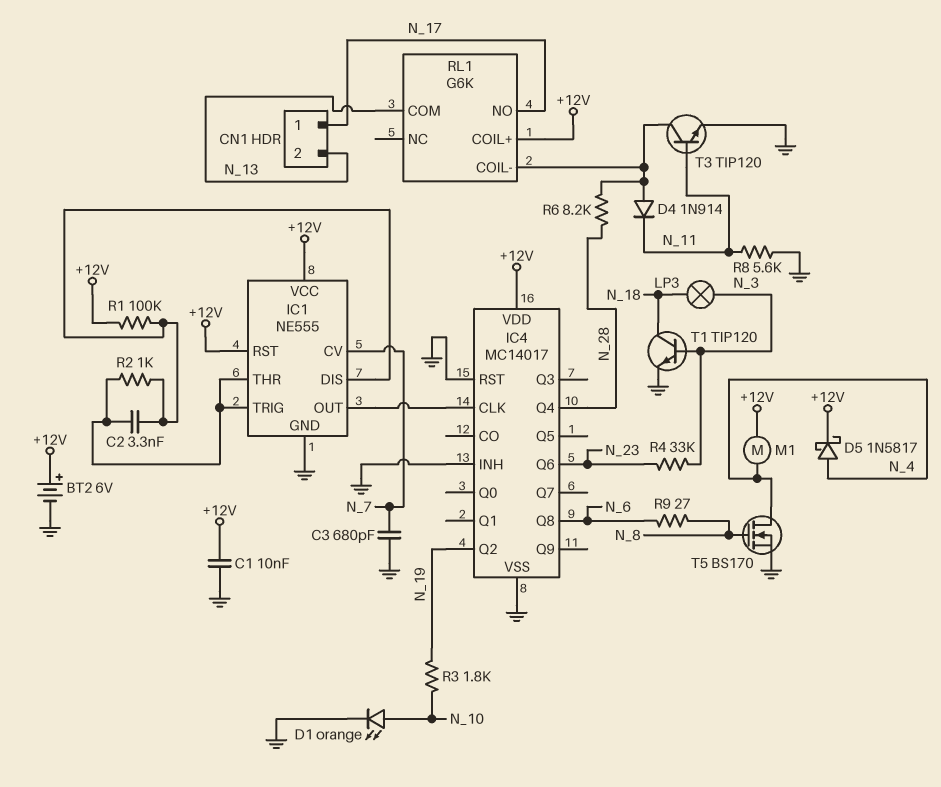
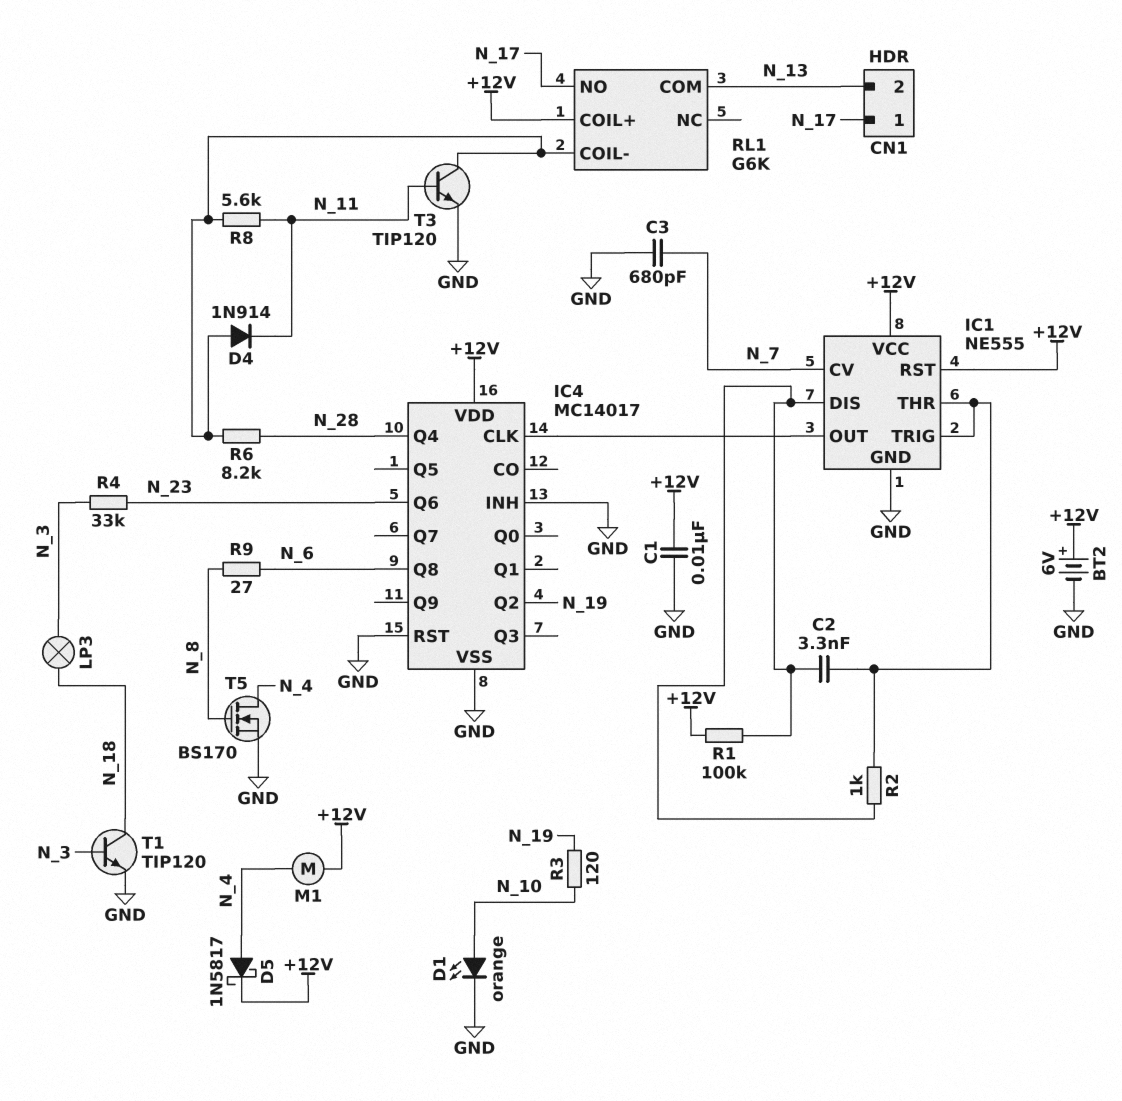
R3: 1.8k (N_10, N_19) -> 120 (N_10, N_19)
R8: 5.6k (GND, N_11) -> 5.6k (N_11, RL1/COIL-)

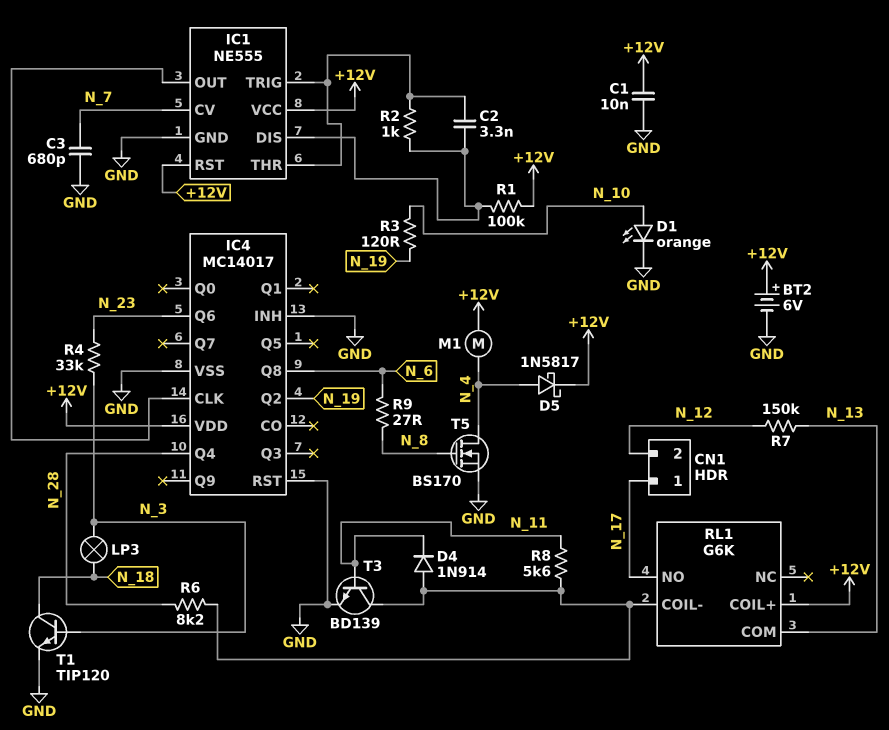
CN1 pin 2: N_13 -> N_12
R7: none -> 150k (N_12, N_13)
T3: NPN TIP120 (B N_11, C RL1/COIL-, E GND) -> NPN BD139 (B N_11, C RL1/COIL-, E GND)

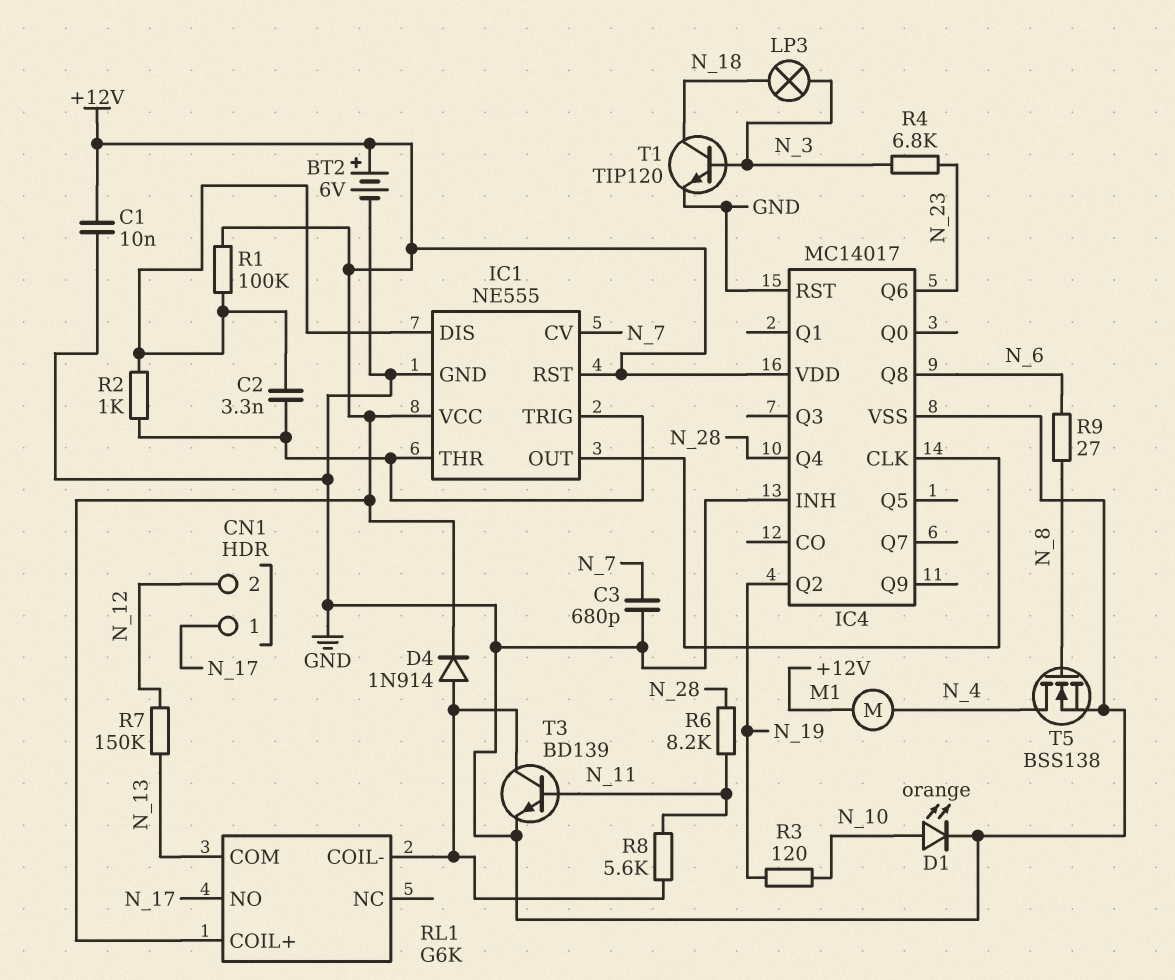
D4: diode 1N914 (A RL1/COIL-, K N_11) -> diode 1N914 (A RL1/COIL-, K +12V)
D5: schottky 1N5817 (A N_4, K +12V) -> none
R4: 33k (N_3, N_23) -> 6.8k (N_3, N_23)
R6: 8.2k (N_28, RL1/COIL-) -> 8.2k (N_11, N_28)
T5: NMOS BS170 (G N_8, D N_4, S GND) -> NMOS BSS138 (G N_8, D N_4, S GND)

